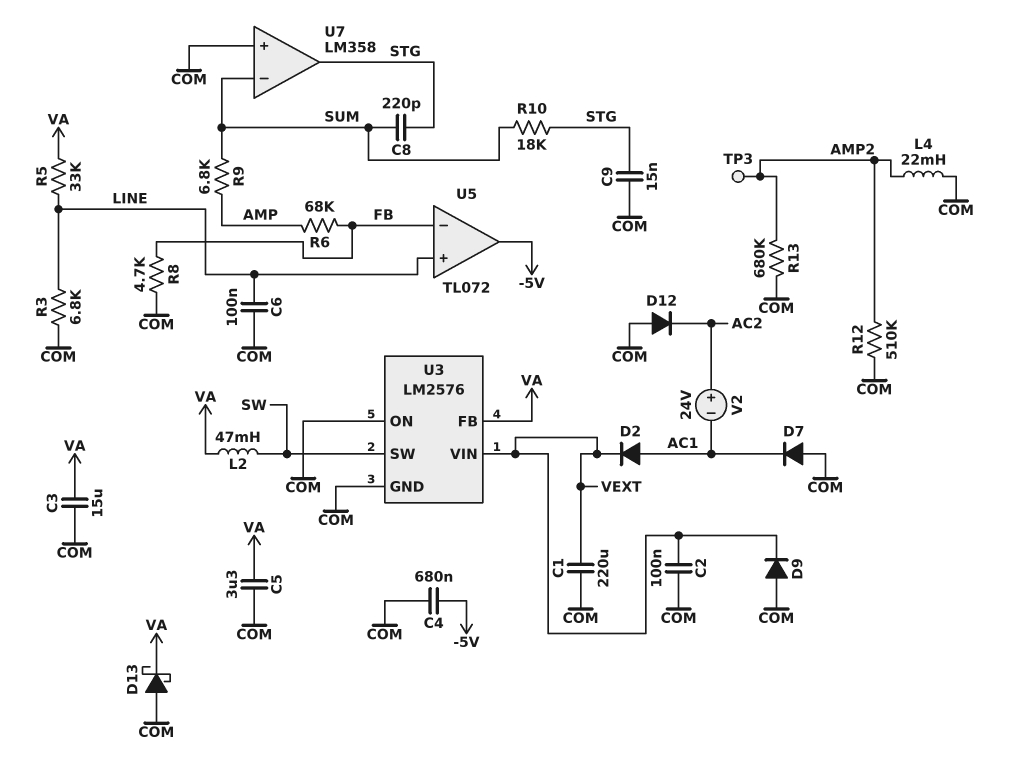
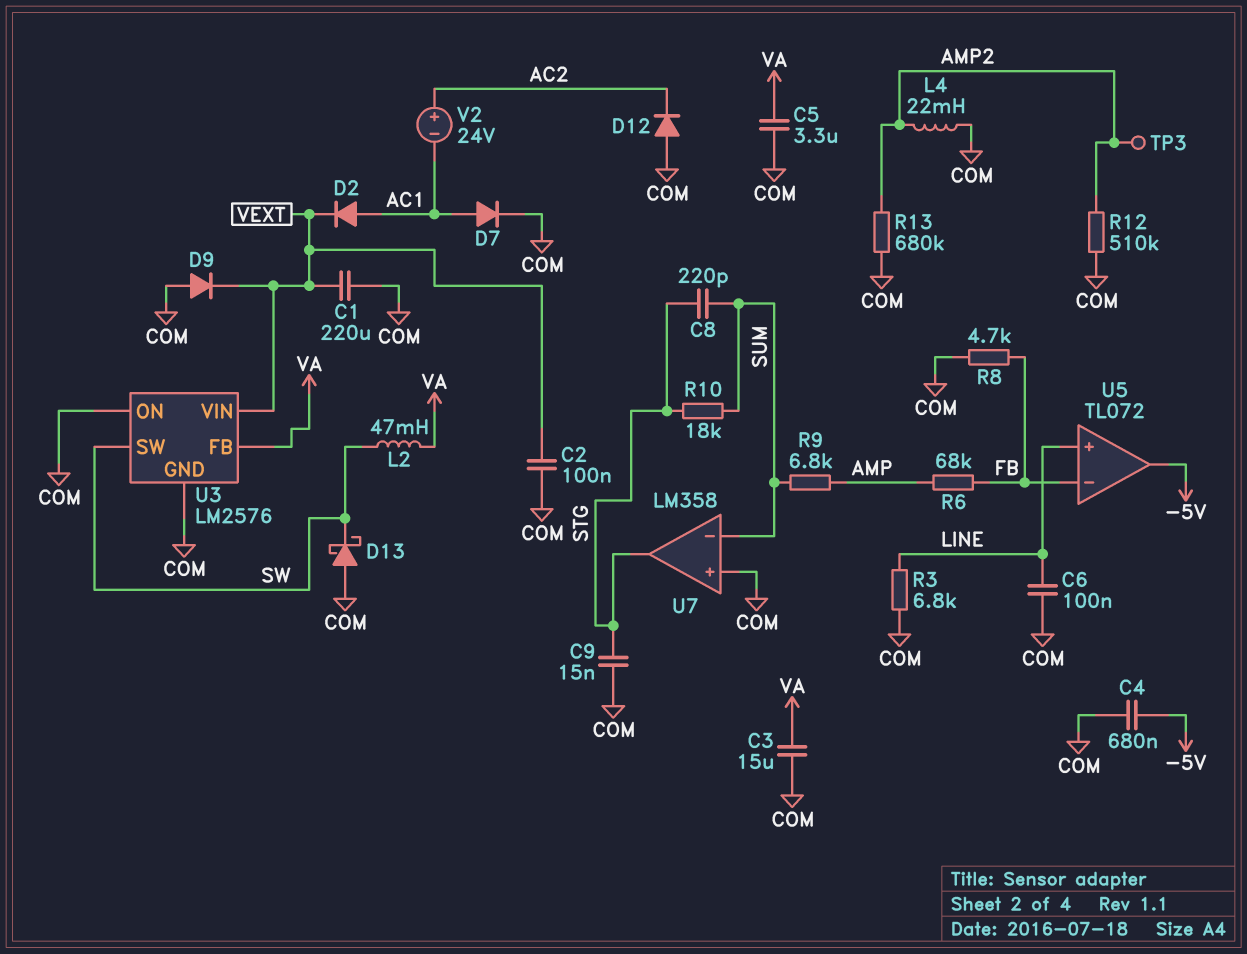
D7: diode (A COM, K AC1) -> diode (A AC1, K COM)
D13: schottky (A COM, K VA) -> schottky (A COM, K SW)
R5: 33k (LINE, VA) -> none

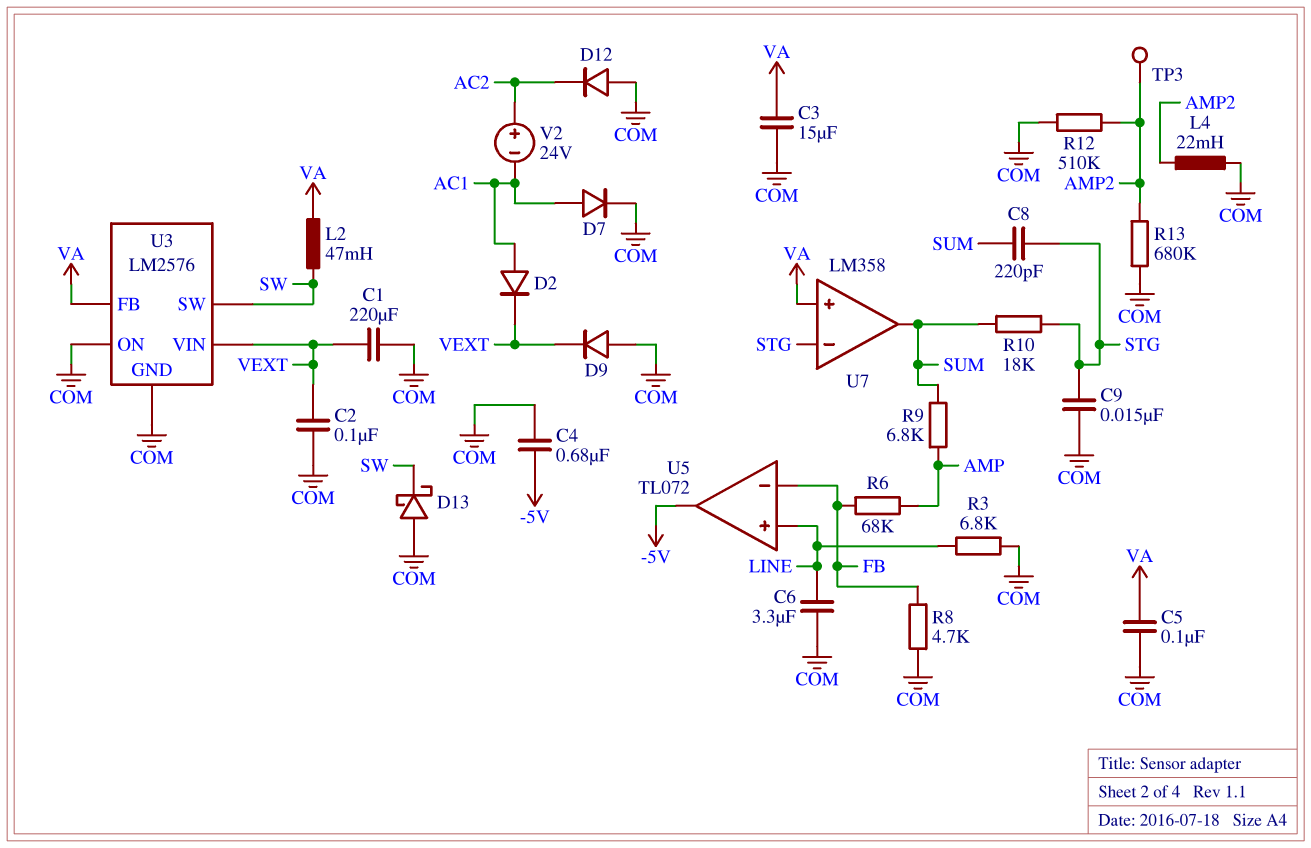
C5: 3.3uF (COM, VA) -> 100nF (COM, VA)
C6: 100nF (COM, LINE) -> 3.3uF (COM, LINE)
U7 pin in+: COM -> VA
U7 pin in-: SUM -> STG
U7 pin out: STG -> SUM

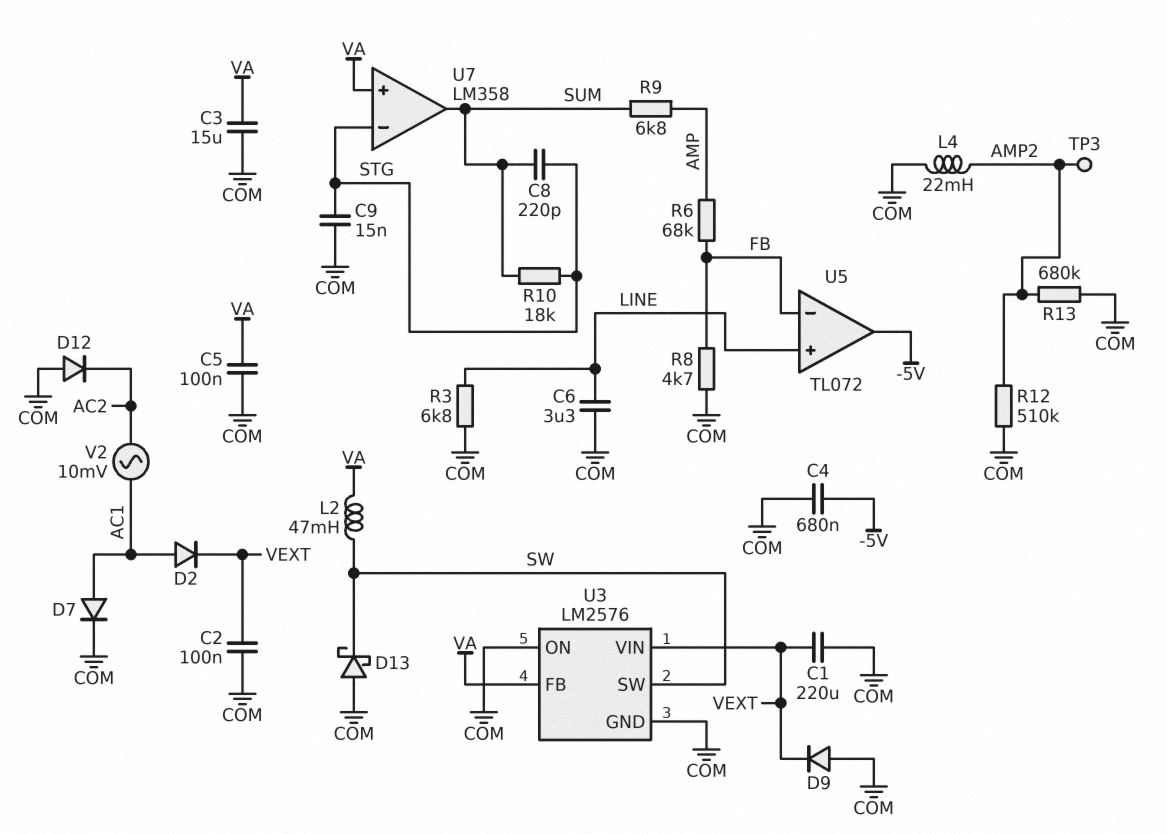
V2: 24V (plus AC2, minus AC1) -> AC 10mV (AC1, AC2)

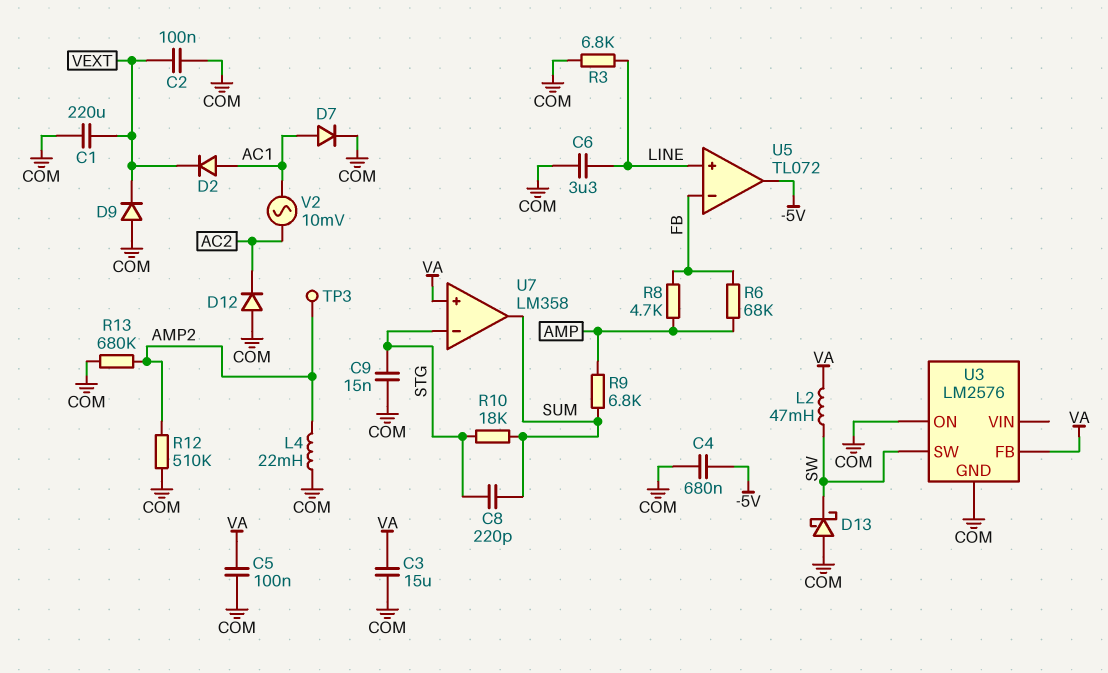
R8: 4.7k (COM, FB) -> 4.7k (AMP, FB)
U3 pin VIN: VEXT -> none

